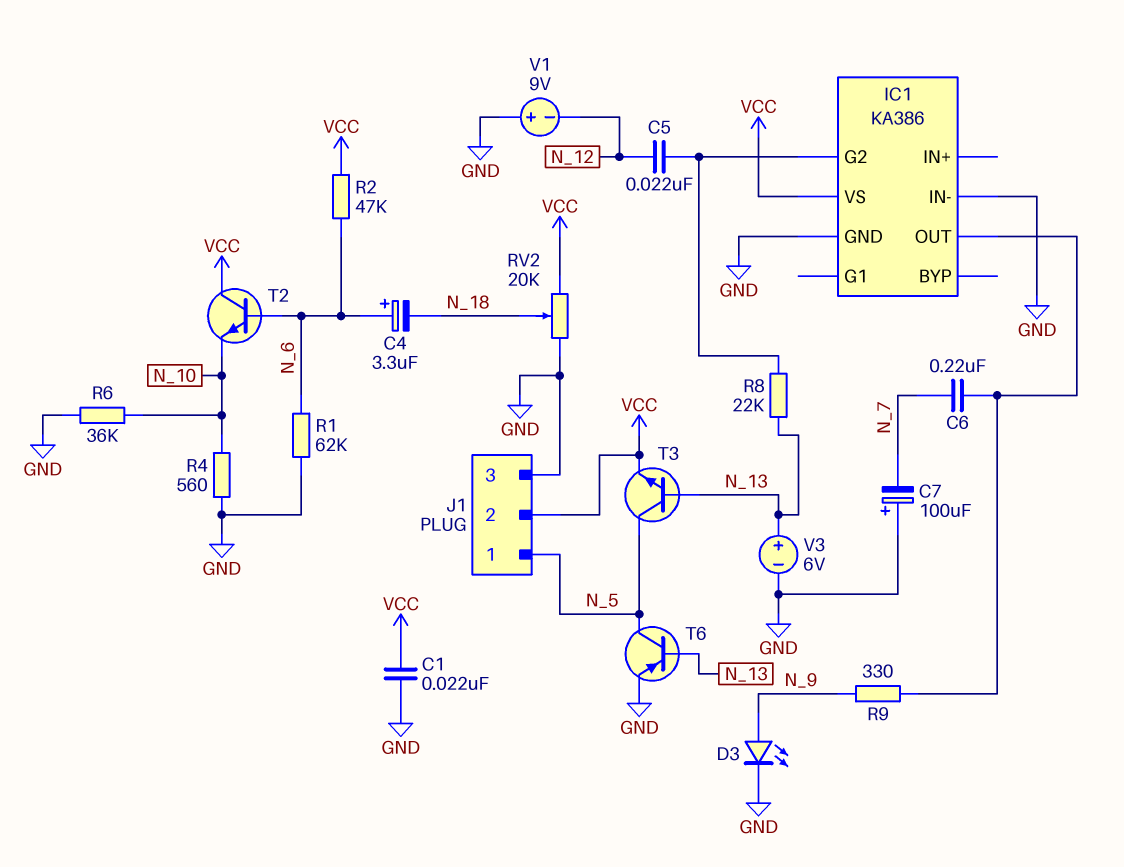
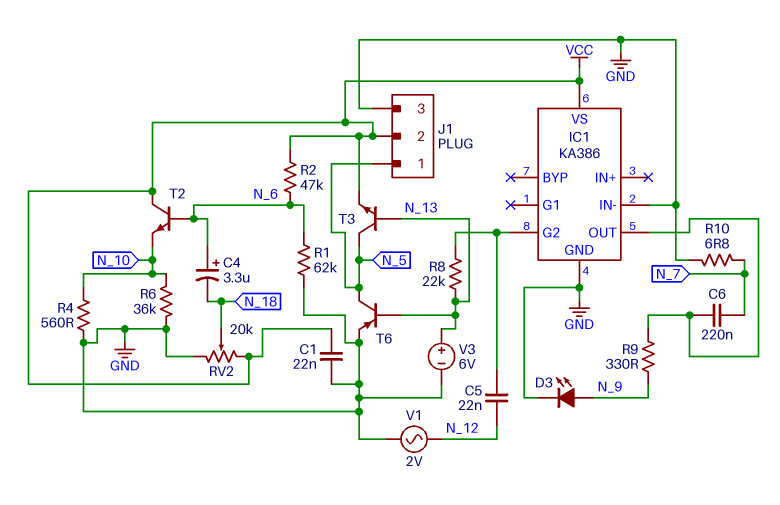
C7: 100uF (plus GND, minus N_7) -> none
R10: none -> 6.8 (GND, N_7)
V1: 9V (plus GND, minus N_12) -> AC 2V (GND, N_12)

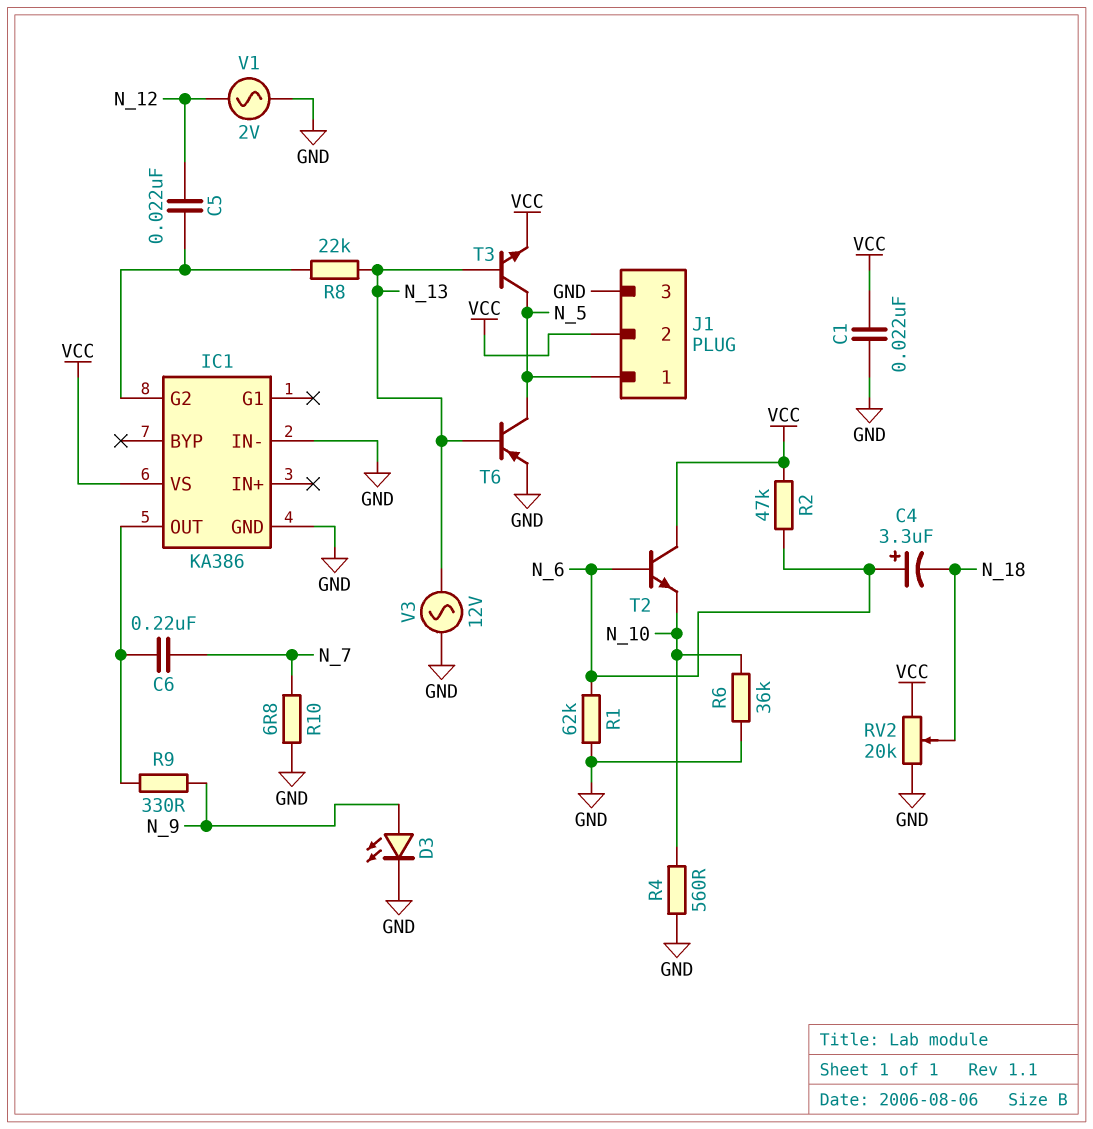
V3: 6V (plus N_13, minus GND) -> AC 12V (GND, N_13)

